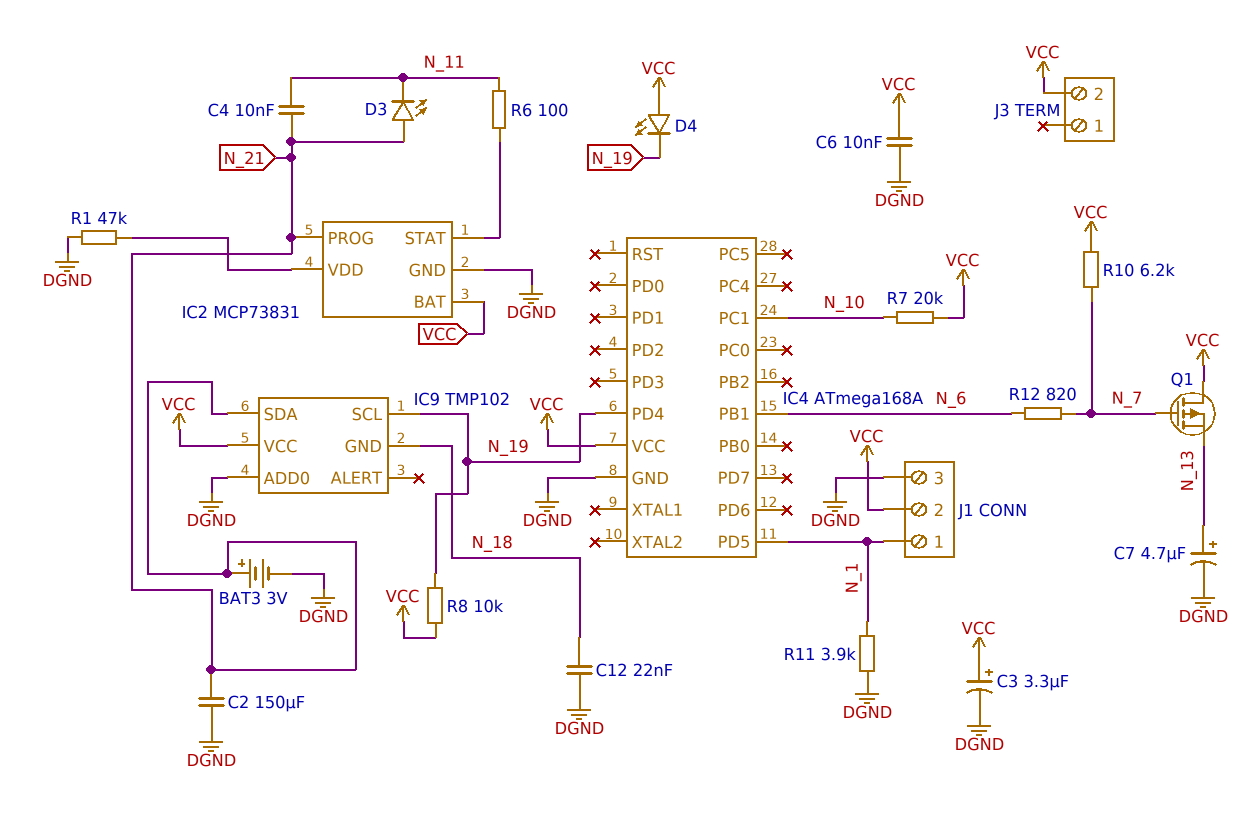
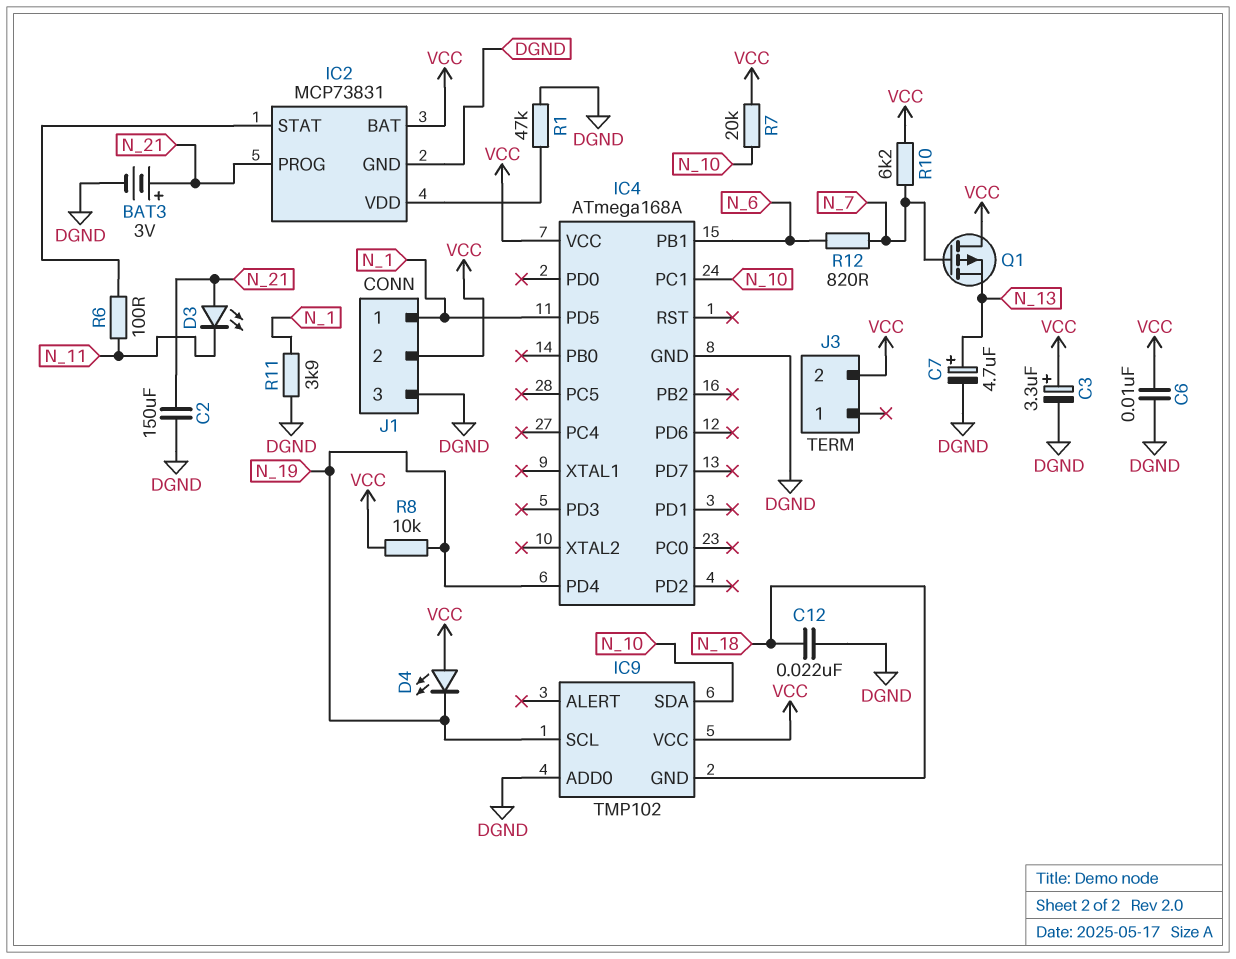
C4: 10nF (N_11, N_21) -> none
IC9 pin SDA: N_21 -> N_10

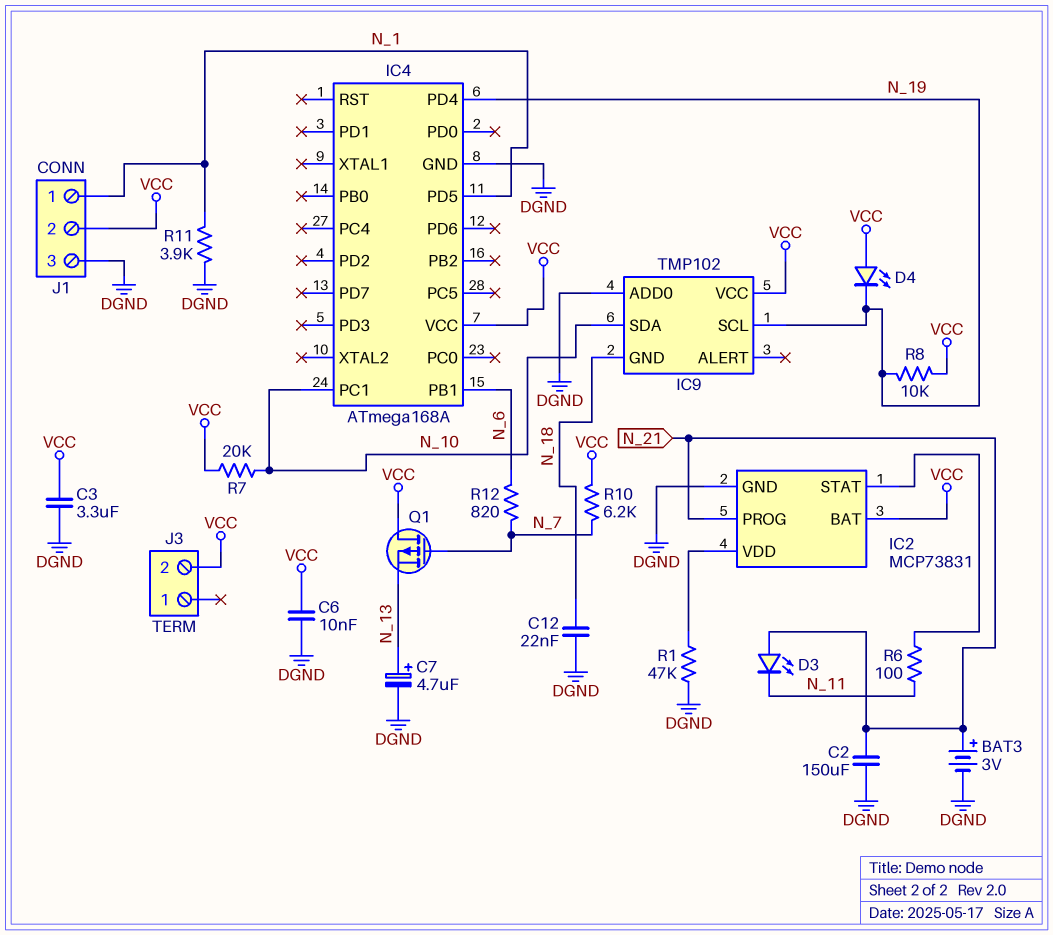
C3: 3.3uF (plus VCC, minus DGND) -> 3.3uF (DGND, VCC)

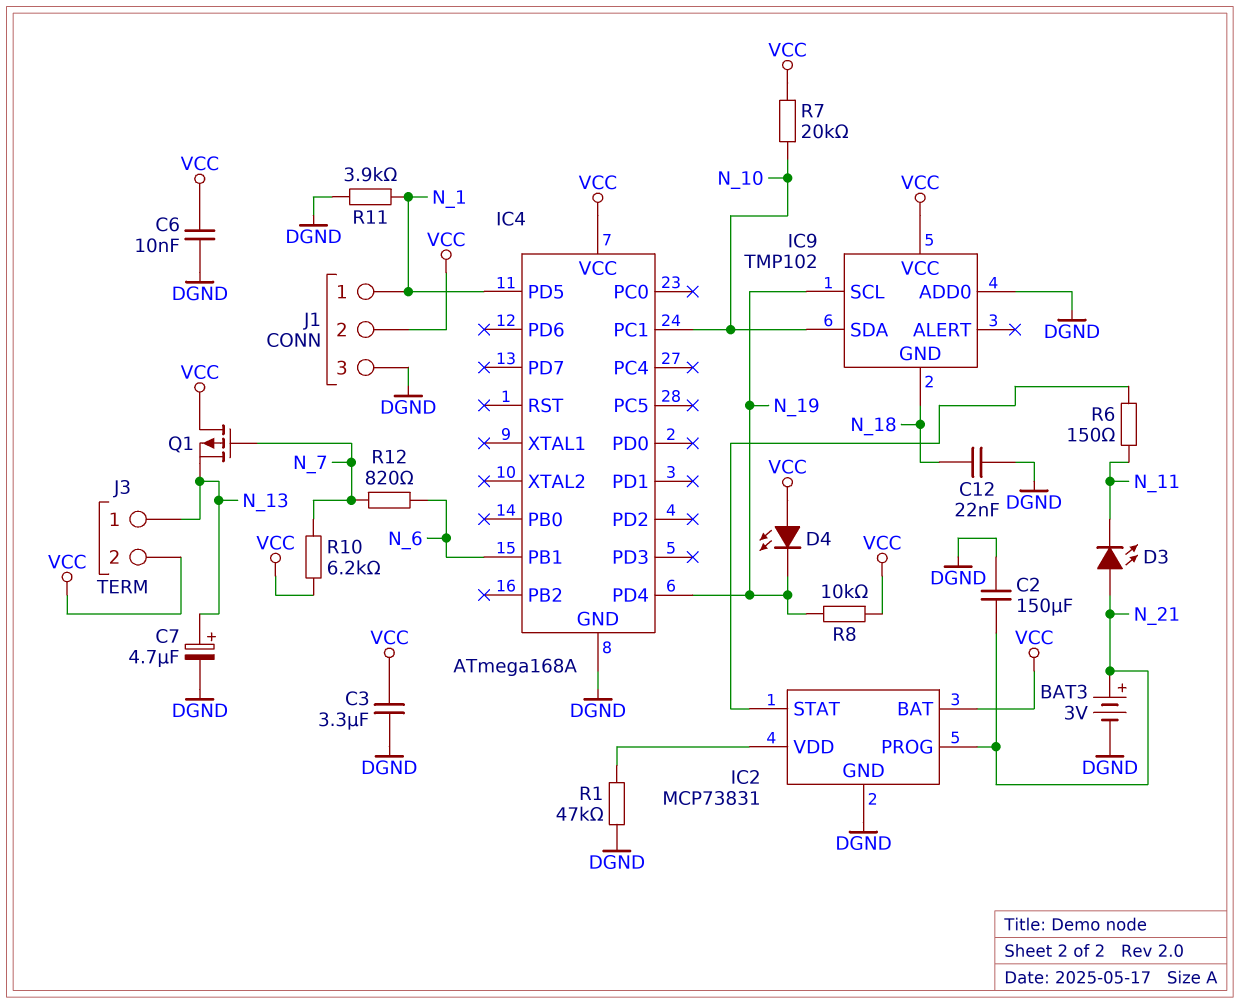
J3 pin 1: none -> N_13
R6: 100 (IC2/STAT, N_11) -> 150 (IC2/STAT, N_11)

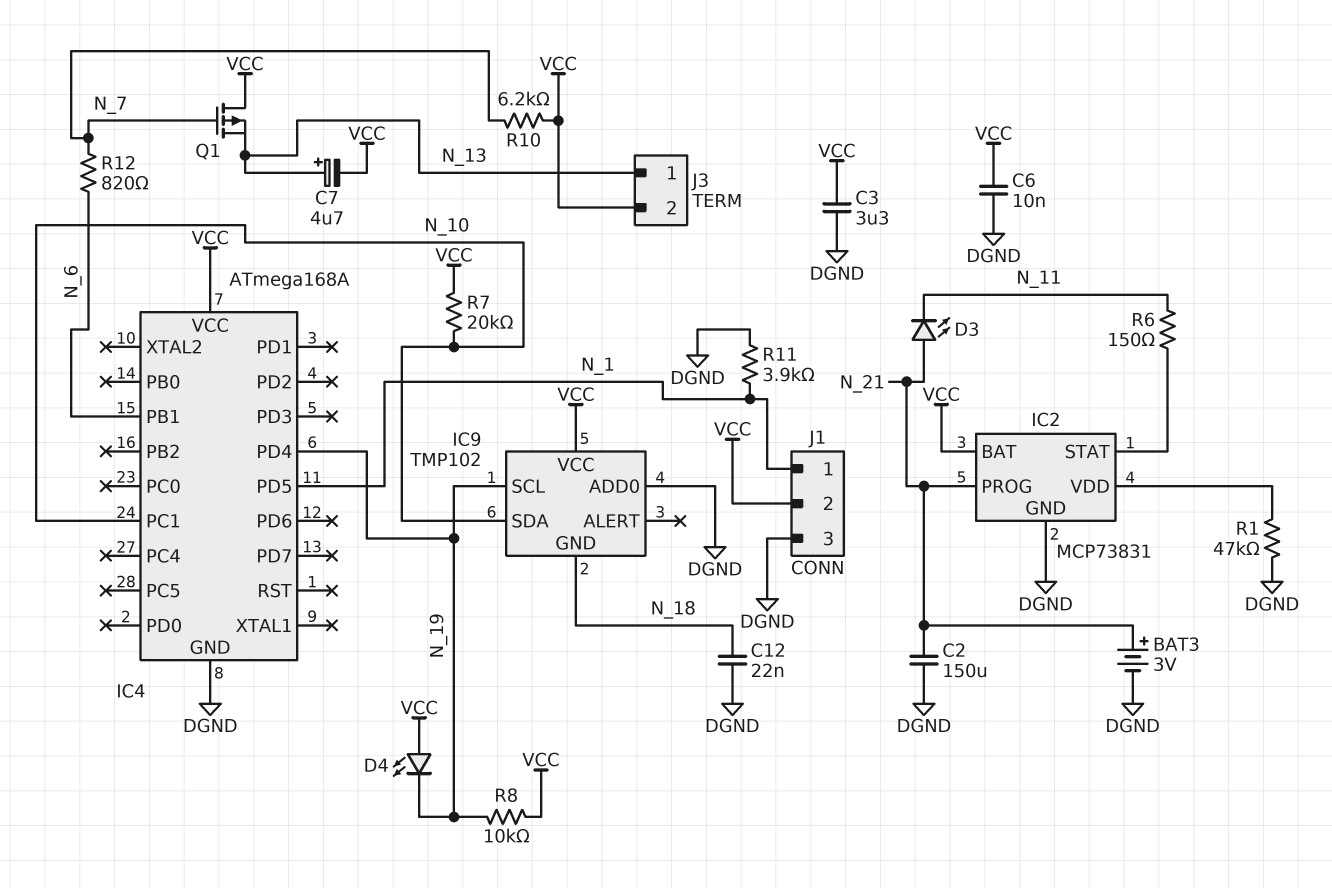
C7: 4.7uF (plus N_13, minus DGND) -> 4.7uF (plus N_13, minus VCC)

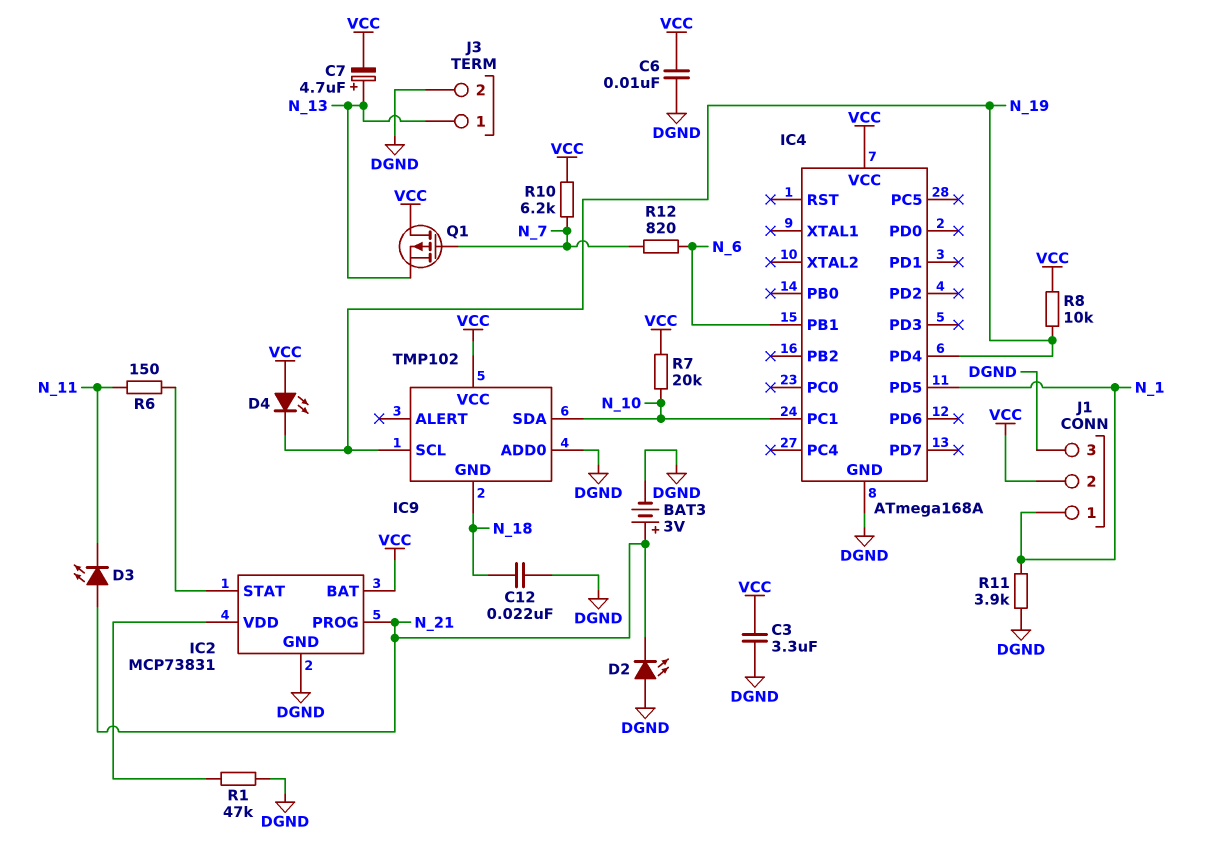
C2: 150uF (DGND, N_21) -> none
D2: none -> LED (A DGND, K N_21)
J3 pin 2: VCC -> DGND

